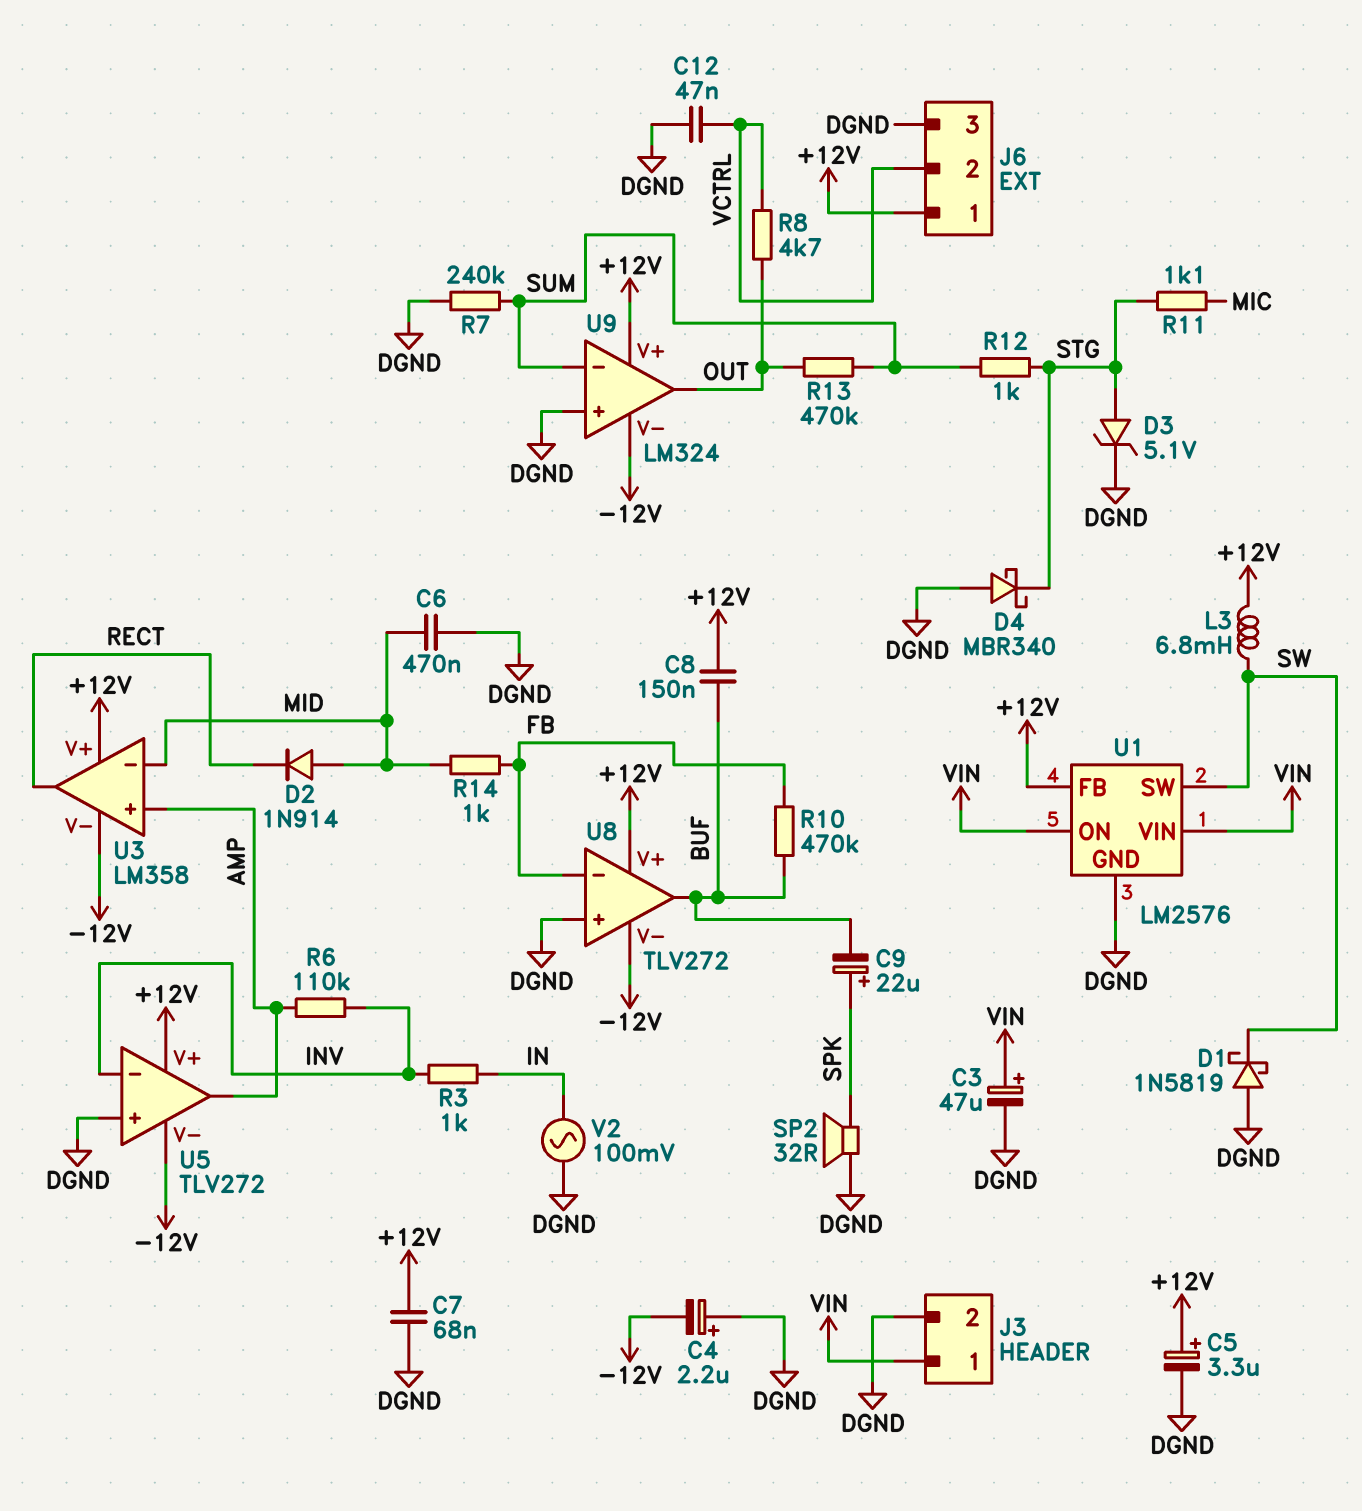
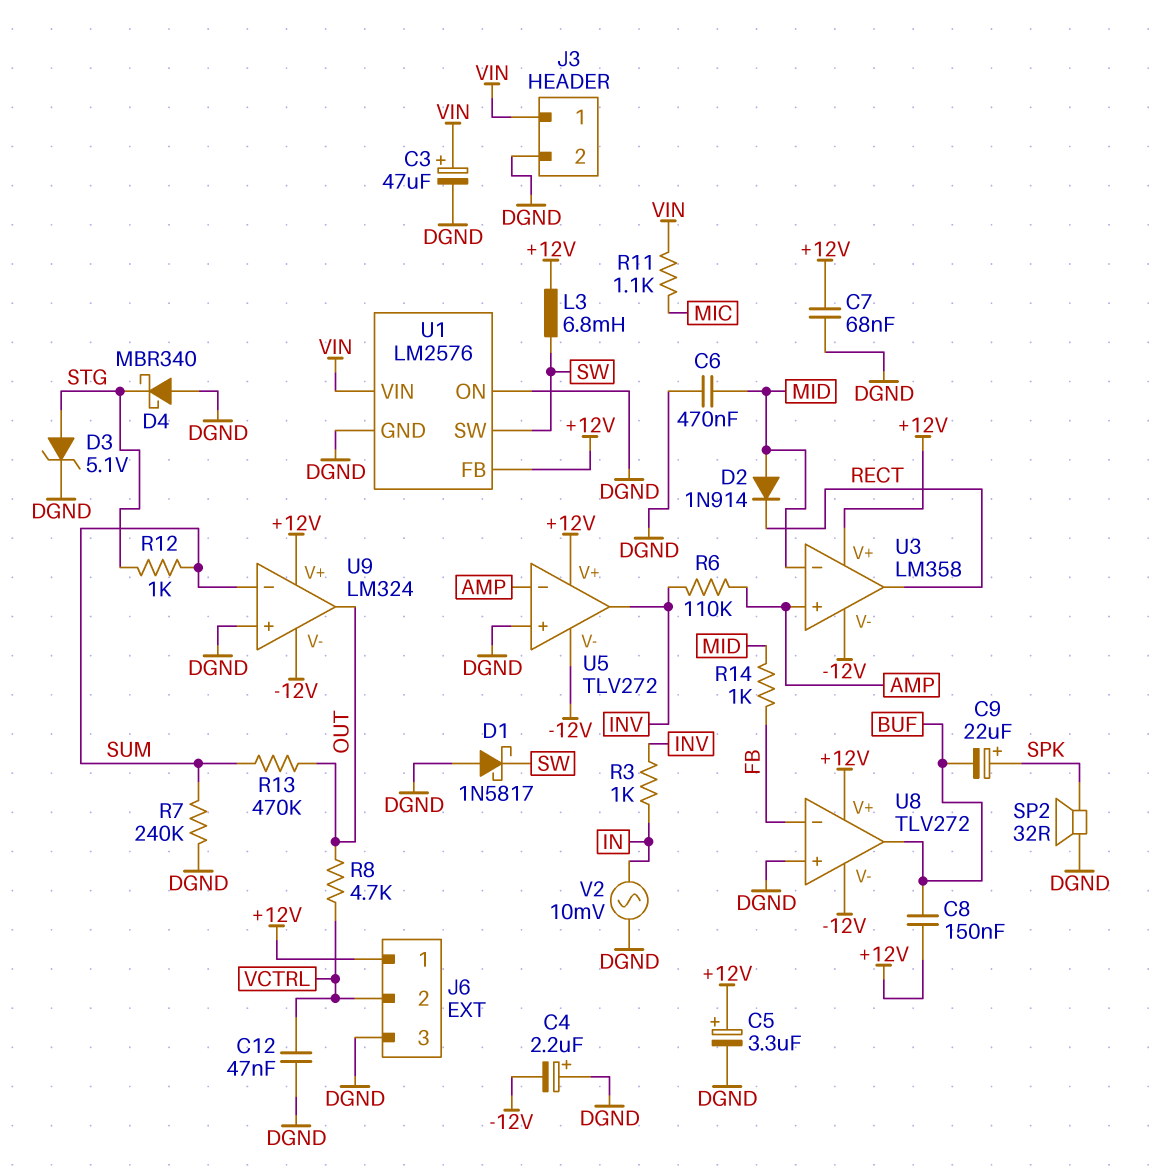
D1: schottky 1N5819 (A DGND, K SW) -> schottky 1N5817 (A DGND, K SW)
R10: 470k (BUF, FB) -> none
R11: 1.1k (MIC, STG) -> 1.1k (MIC, VIN)
U1 pin ON: VIN -> DGND
U5 pin in-: INV -> AMP
U5 pin out: AMP -> INV
V2: AC 100mV (DGND, IN) -> AC 10mV (DGND, IN)

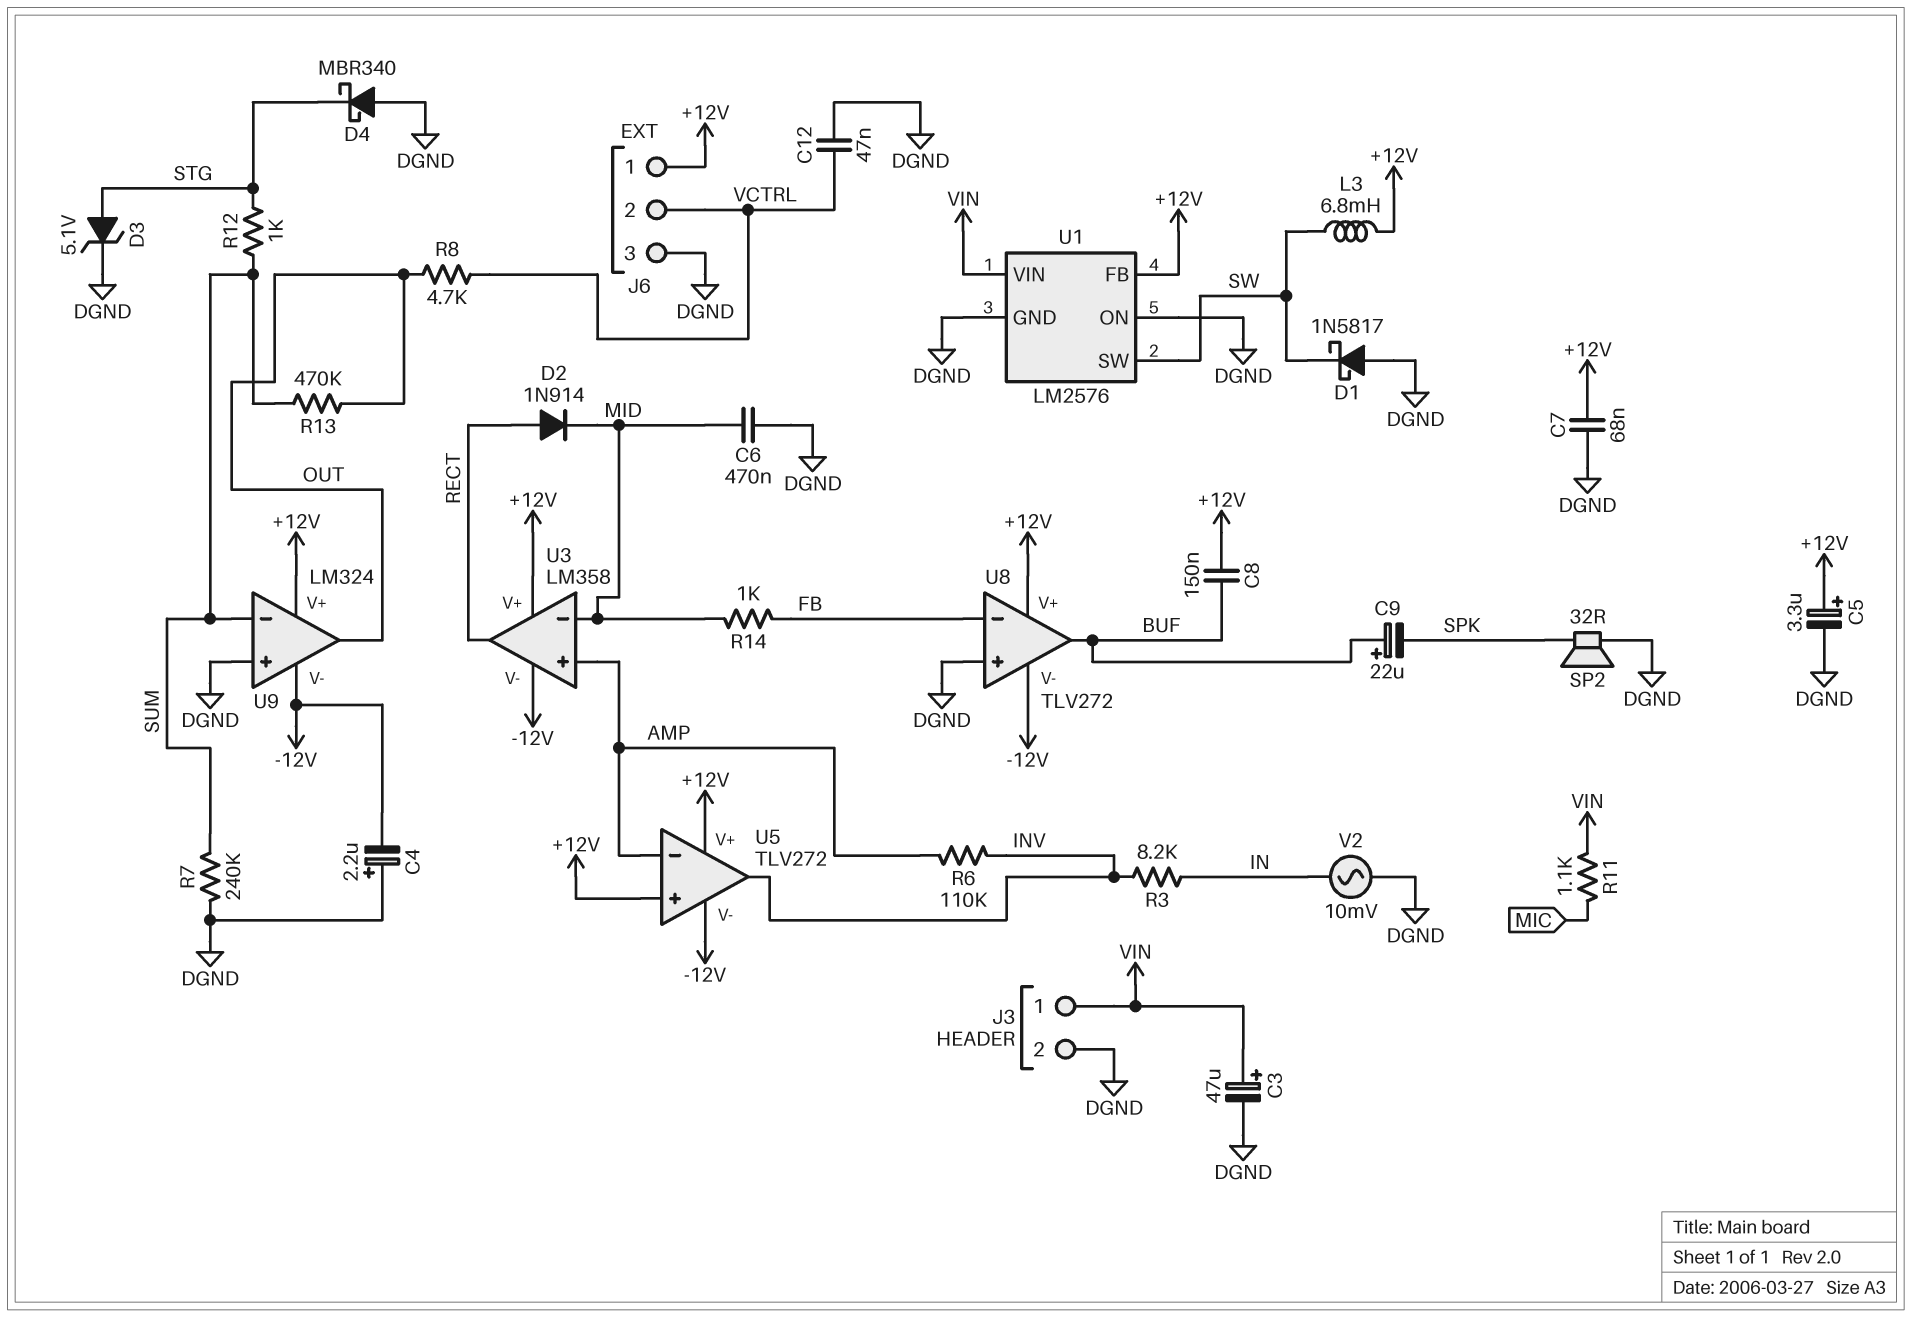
C9: 22uF (plus SPK, minus BUF) -> 22uF (plus BUF, minus SPK)
D2: diode 1N914 (A MID, K RECT) -> diode 1N914 (A RECT, K MID)
R3: 1k (IN, INV) -> 8.2k (IN, INV)
U5 pin in+: DGND -> +12V

